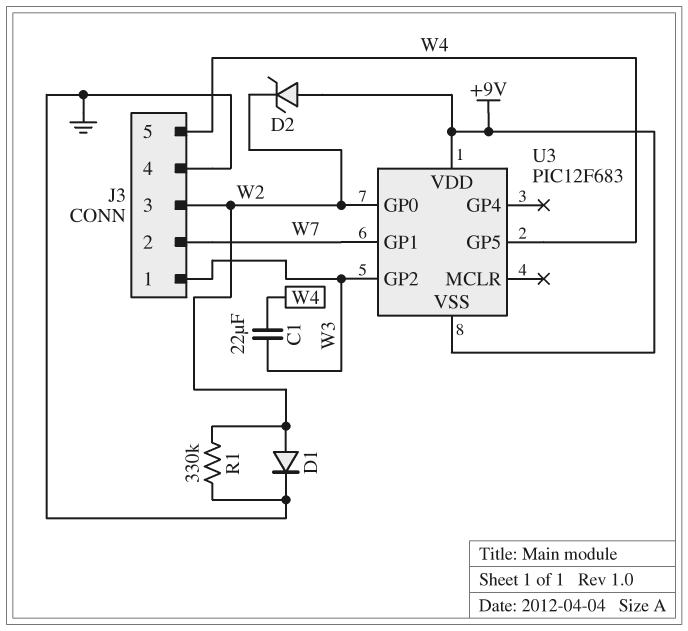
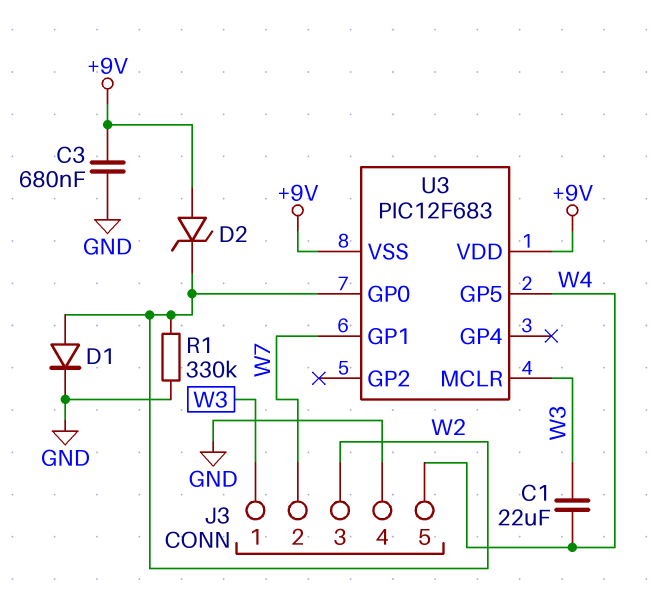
C3: none -> 680nF (+9V, GND)
U3 pin GP2: W3 -> none
U3 pin MCLR: none -> W3

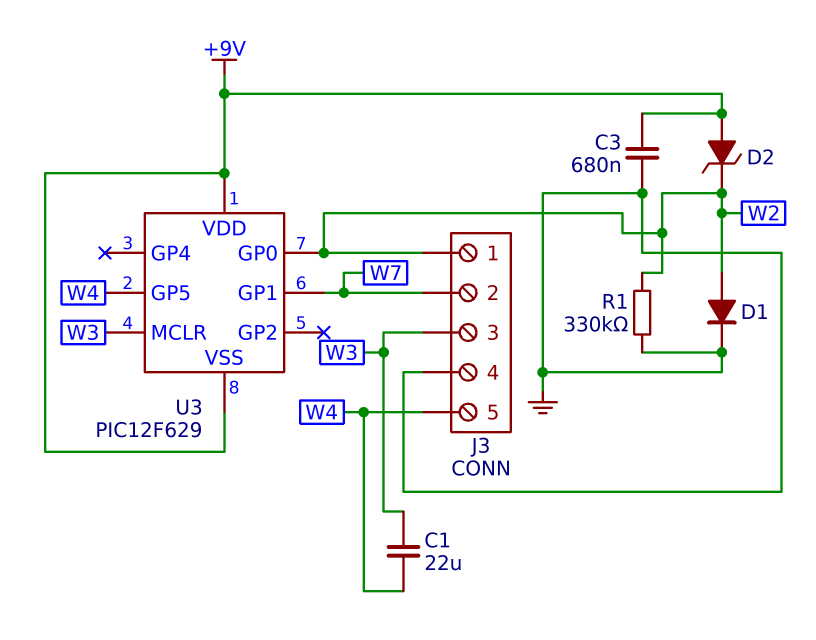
J3 pin 1: W3 -> W2
J3 pin 3: W2 -> W3
U3: PIC12F683 -> PIC12F629

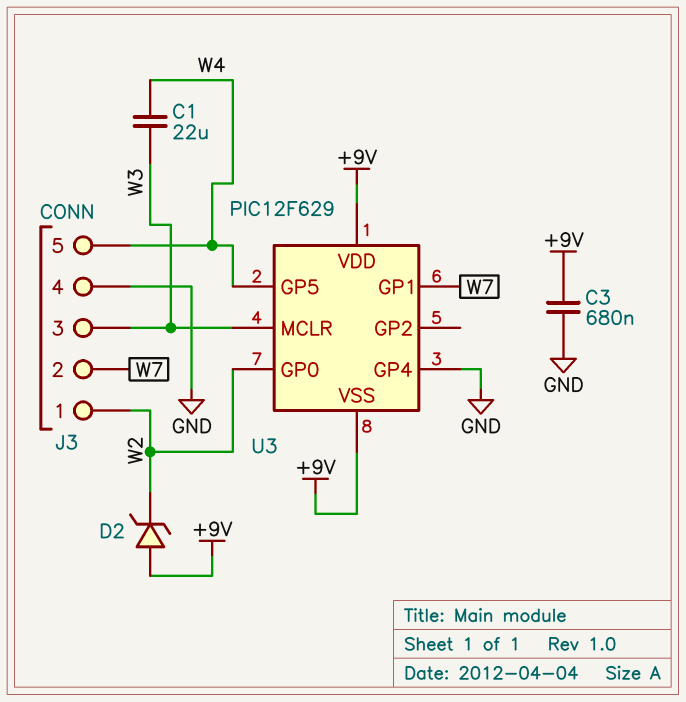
D1: diode (A W2, K GND) -> none
R1: 330k (GND, W2) -> none
U3 pin GP4: none -> GND

